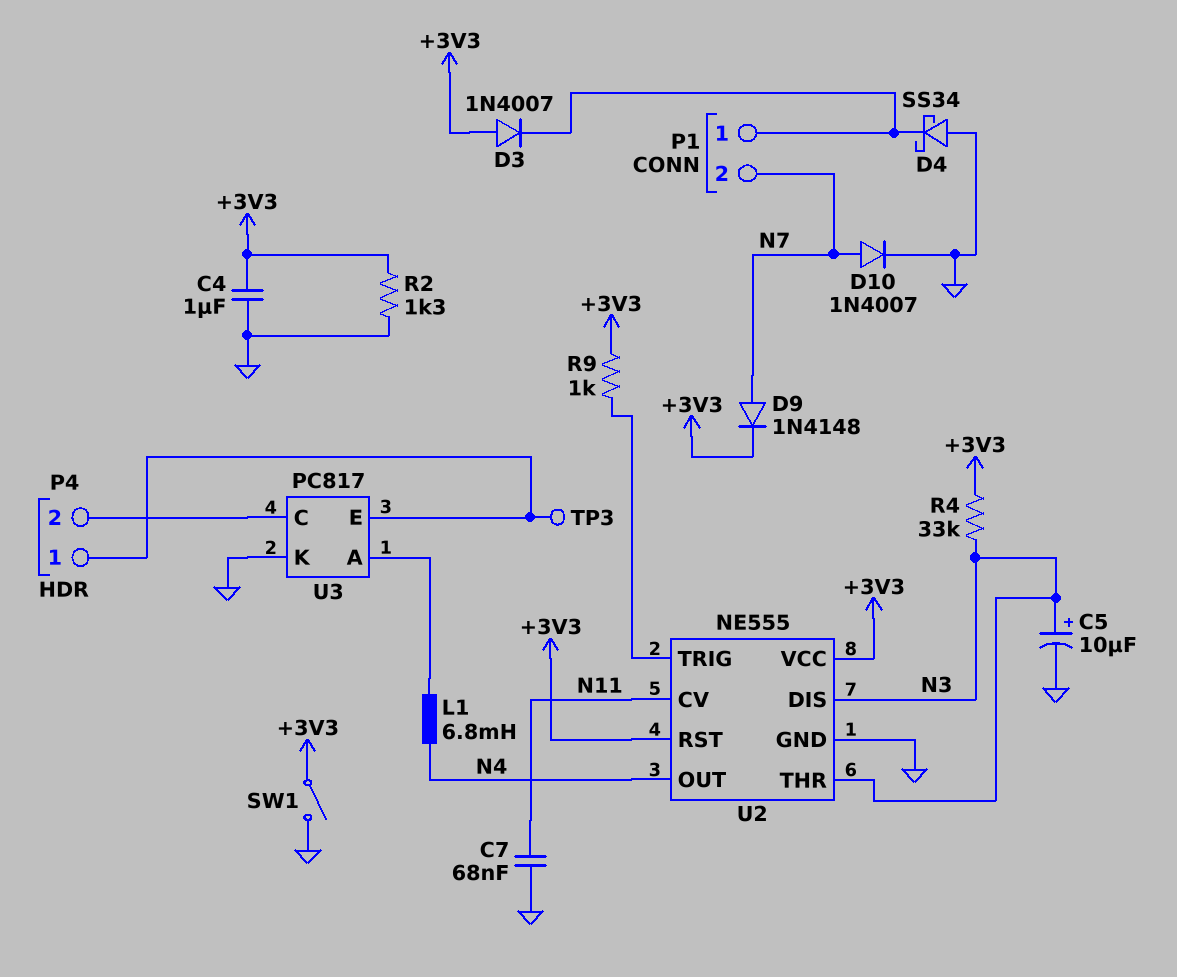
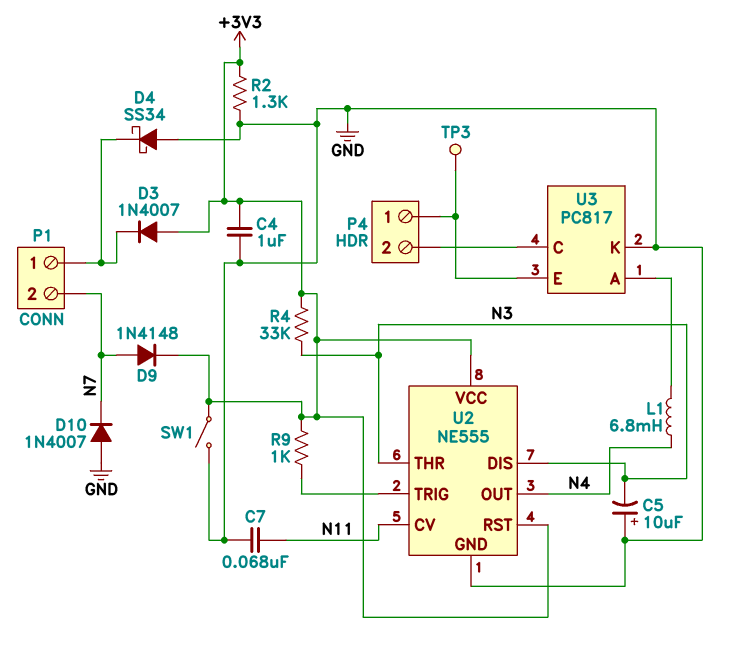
C5: 10uF (plus N3, minus GND) -> 10uF (plus GND, minus N3)
D10: diode 1N4007 (A N7, K GND) -> diode 1N4007 (A GND, K N7)

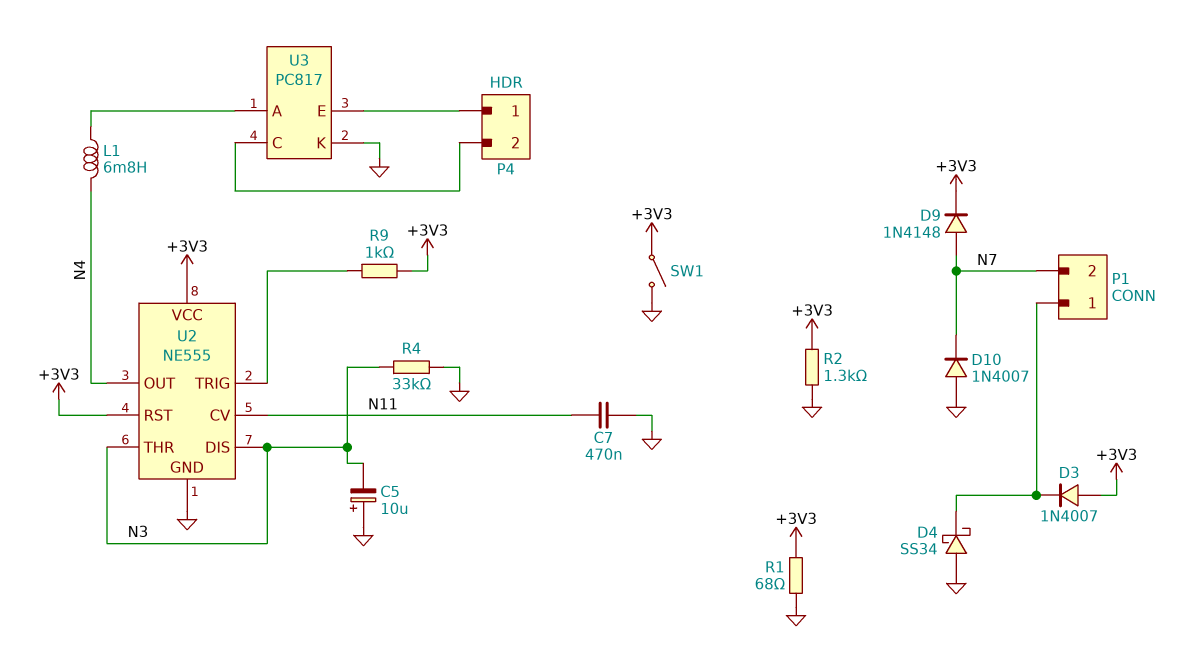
C4: 1uF (+3V3, GND) -> none
C7: 68nF (GND, N11) -> 470nF (GND, N11)
R1: none -> 68 (+3V3, GND)
R4: 33k (+3V3, N3) -> 33k (GND, N3)
TP3: test point (P4/1) -> none

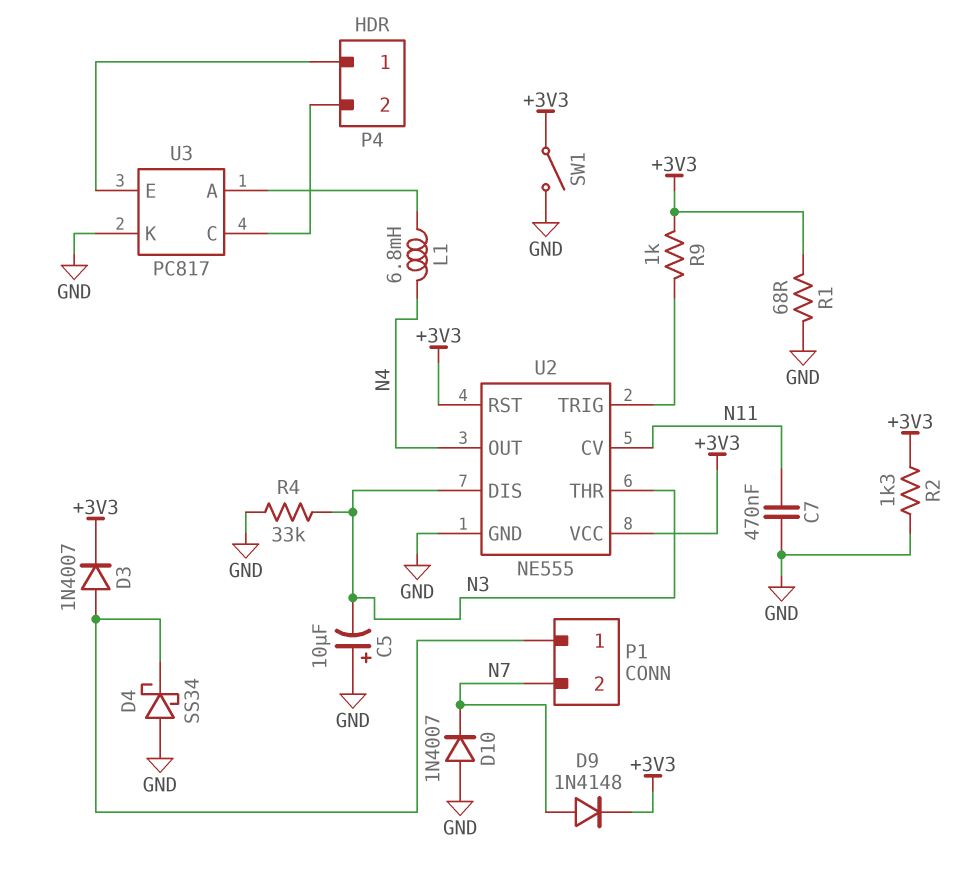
D3: diode 1N4007 (A +3V3, K P1/1) -> diode 1N4007 (A P1/1, K +3V3)

